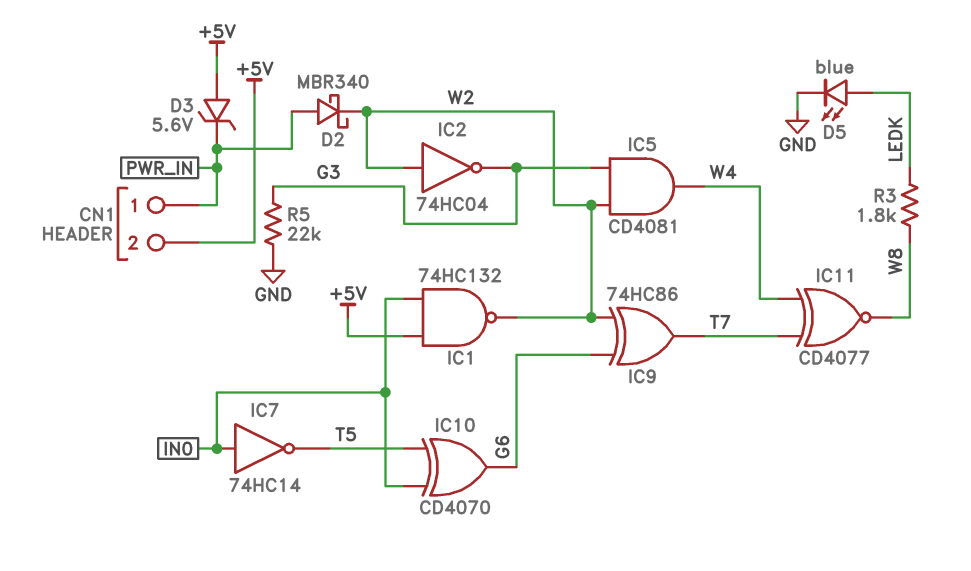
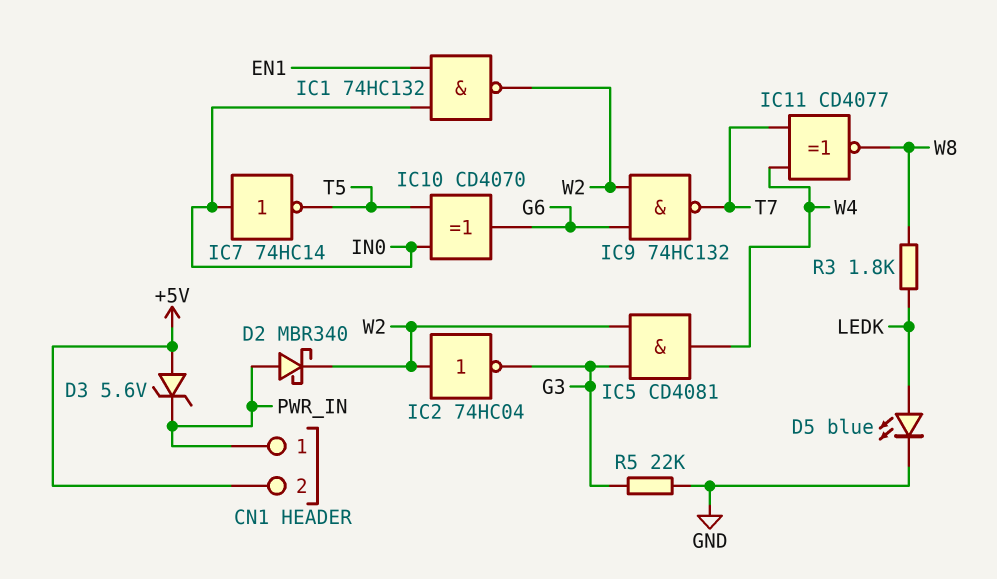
IC1: NAND 74HC132 (in +5V, in IN0, out W2) -> NAND 74HC132 (in EN1, in IN0, out W2)
IC9: XOR 74HC86 (in G6, in W2, out T7) -> NAND 74HC132 (in G6, in W2, out T7)

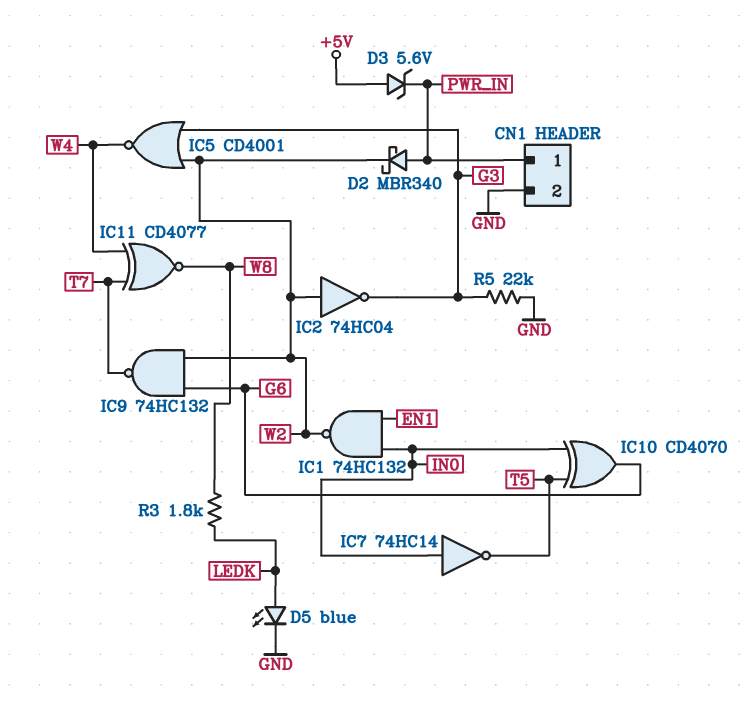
CN1 pin 2: +5V -> GND
IC5: AND CD4081 (in G3, in W2, out W4) -> NOR CD4001 (in G3, in W2, out W4)

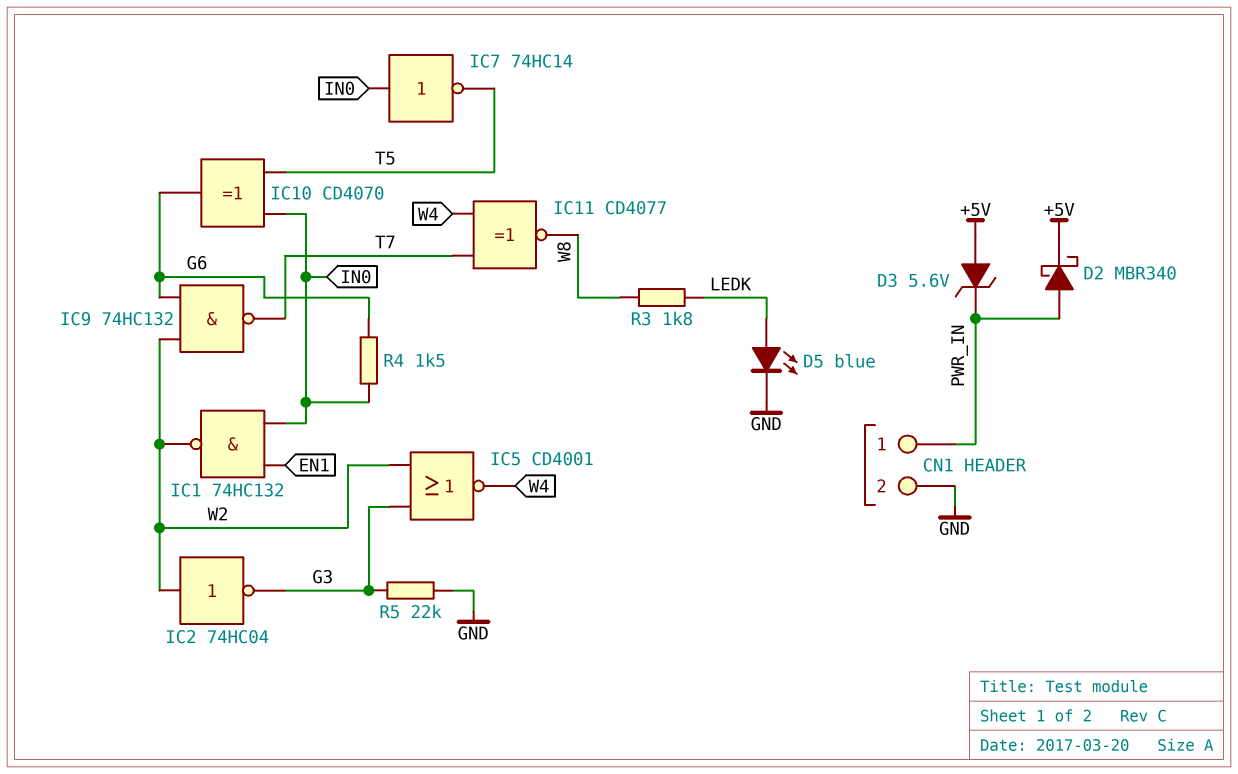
D2: schottky MBR340 (A PWR_IN, K W2) -> schottky MBR340 (A PWR_IN, K +5V)
R4: none -> 1.5k (G6, IN0)

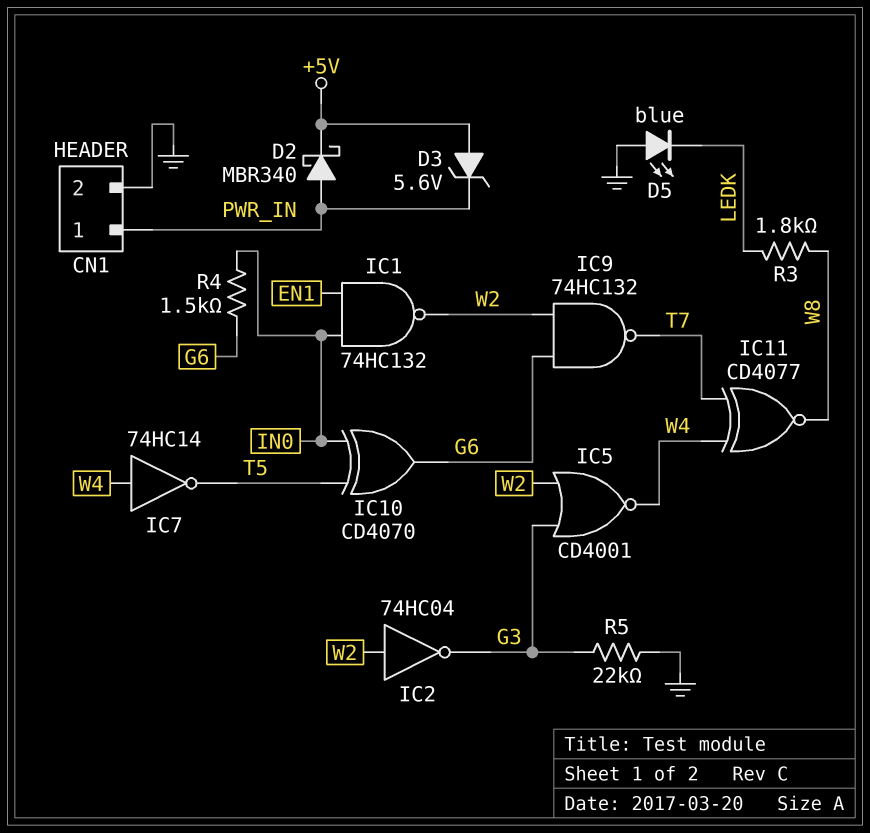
D5: LED blue (A LEDK, K GND) -> LED blue (A GND, K LEDK)
IC7: NOT 74HC14 (in IN0, out T5) -> NOT 74HC14 (in W4, out T5)

